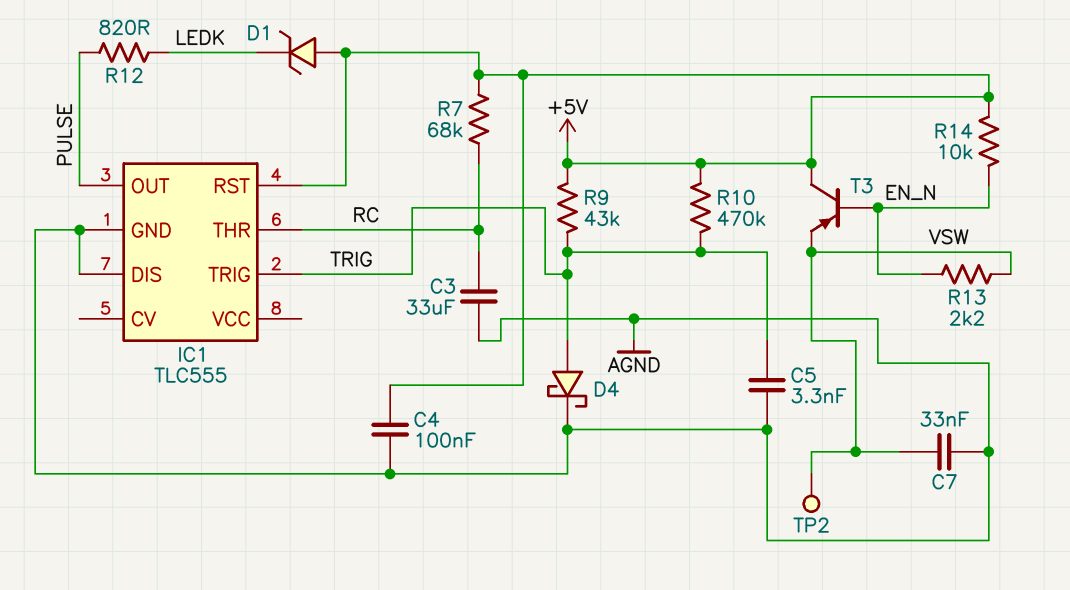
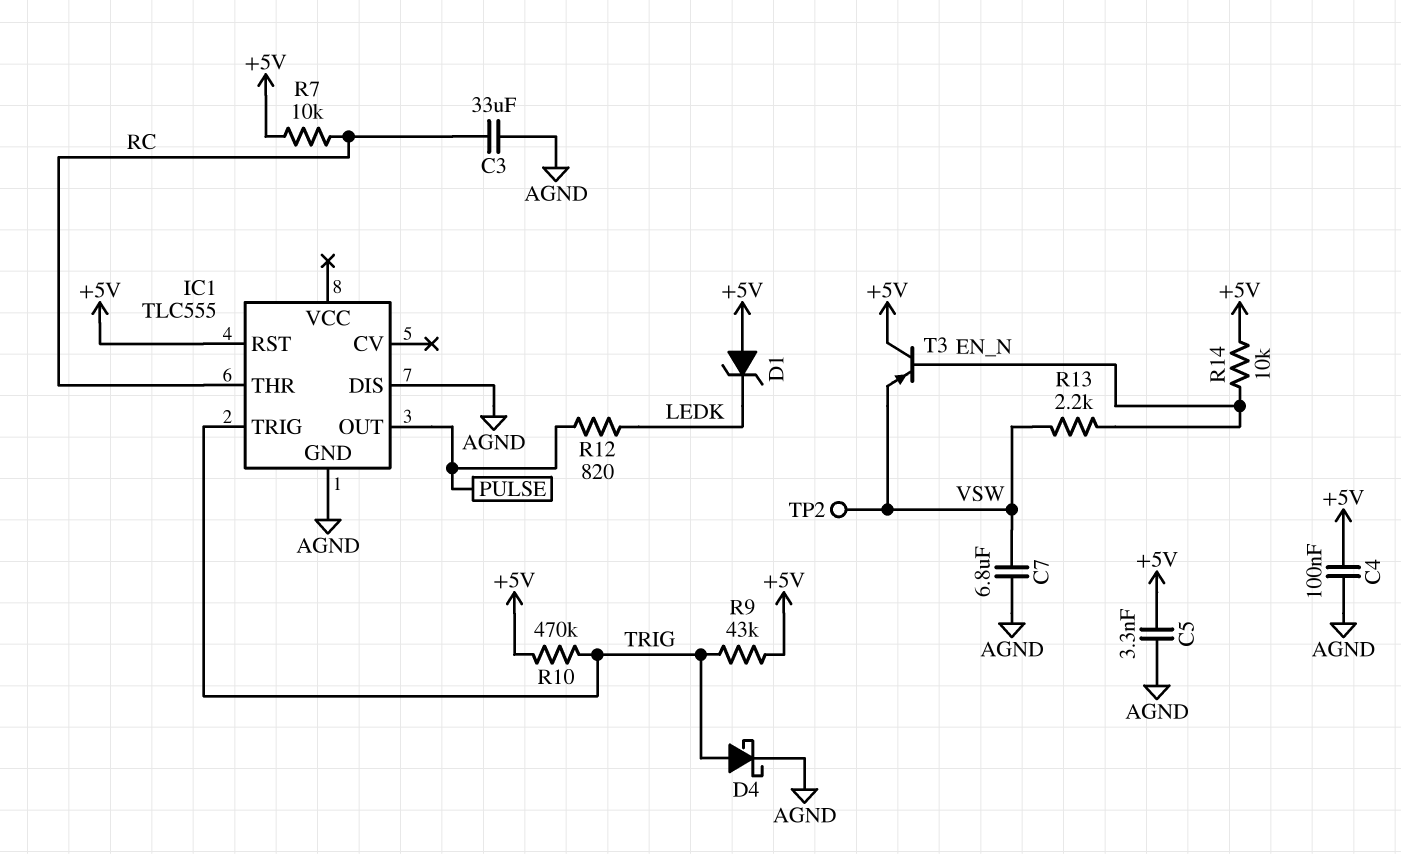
C5: 3.3nF (AGND, TRIG) -> 3.3nF (+5V, AGND)
C7: 33nF (AGND, VSW) -> 6.8uF (AGND, VSW)
R7: 68k (+5V, RC) -> 10k (+5V, RC)

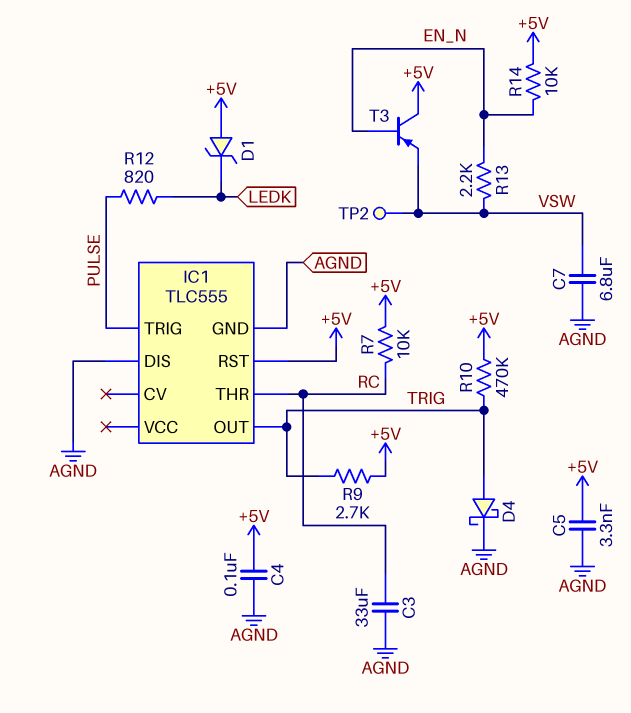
IC1 pin OUT: PULSE -> TRIG
IC1 pin TRIG: TRIG -> PULSE
R9: 43k (+5V, TRIG) -> 2.7k (+5V, TRIG)

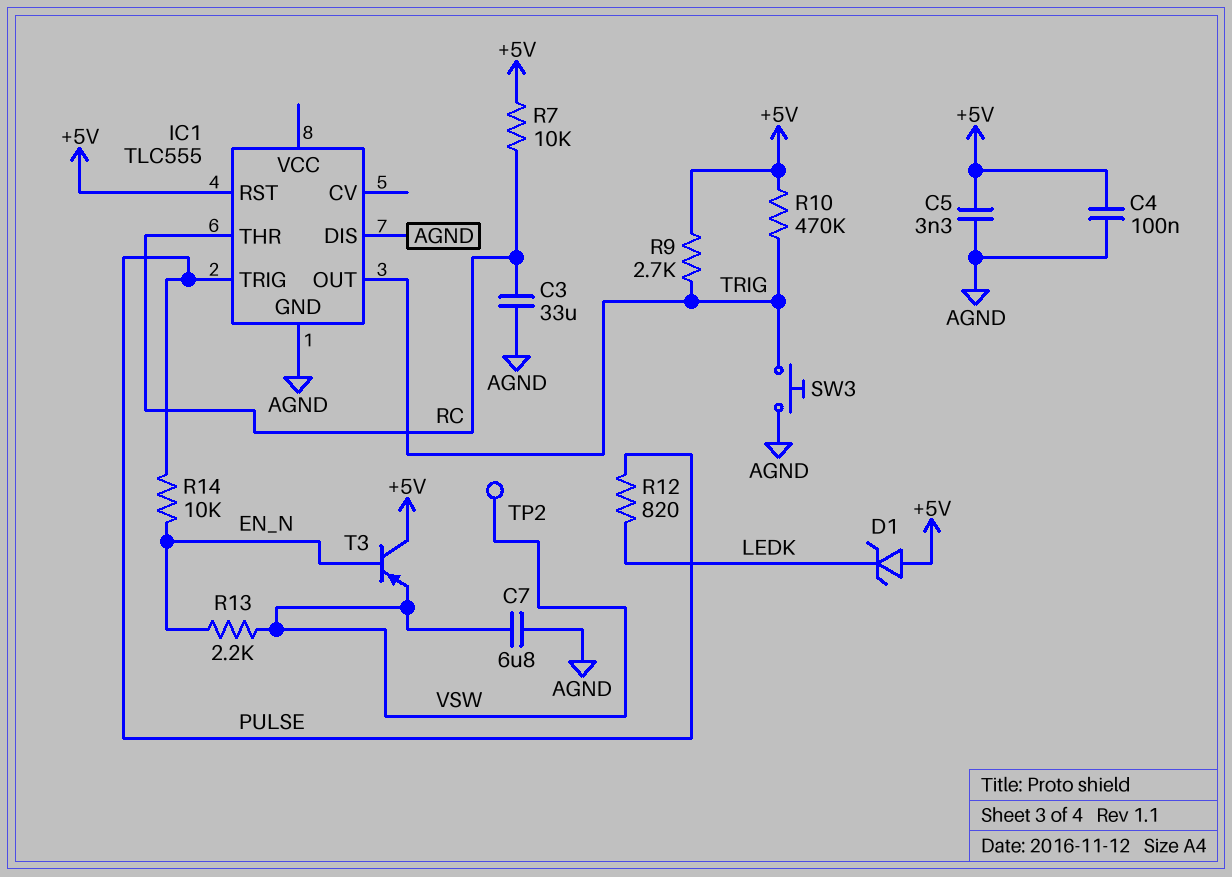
D4: schottky (A TRIG, K AGND) -> none
R14: 10k (+5V, EN_N) -> 10k (EN_N, PULSE)
SW3: none -> button (AGND, TRIG)

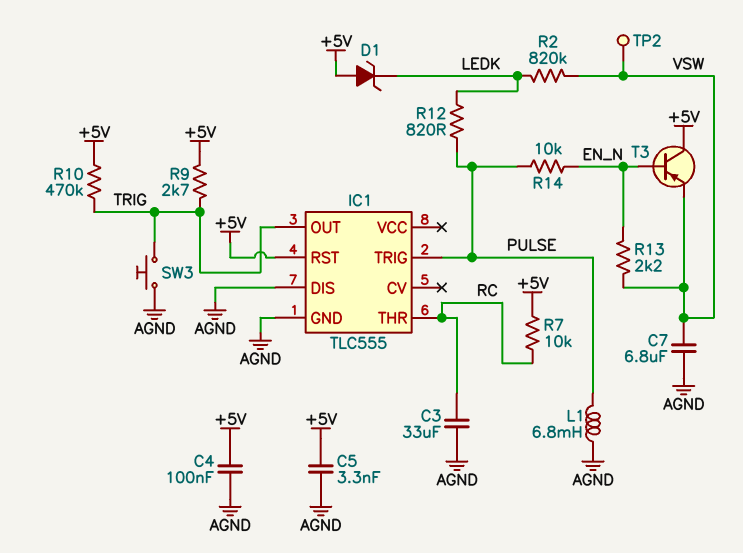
L1: none -> 6.8mH (AGND, PULSE)
R2: none -> 820k (LEDK, VSW)

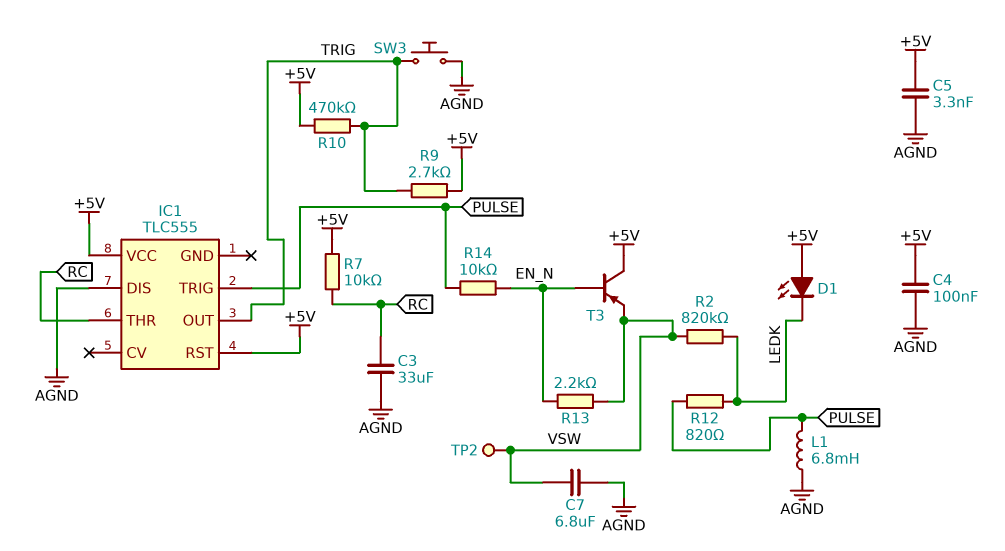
D1: zener (A +5V, K LEDK) -> LED (A +5V, K LEDK)
IC1 pin GND: AGND -> none
IC1 pin VCC: none -> +5V

